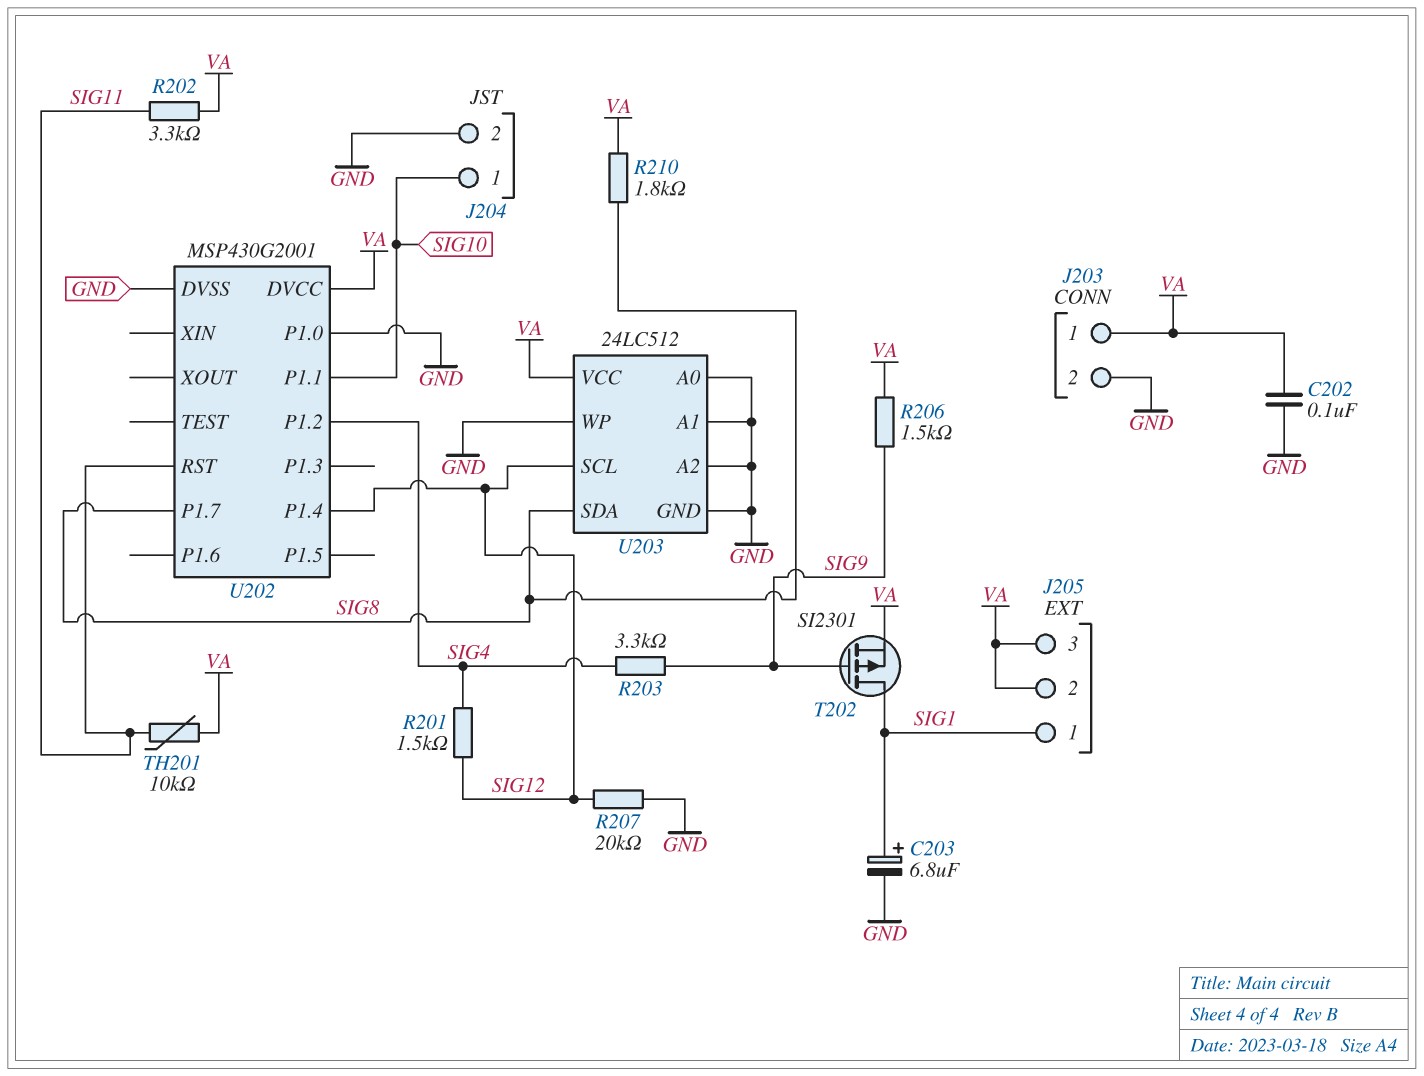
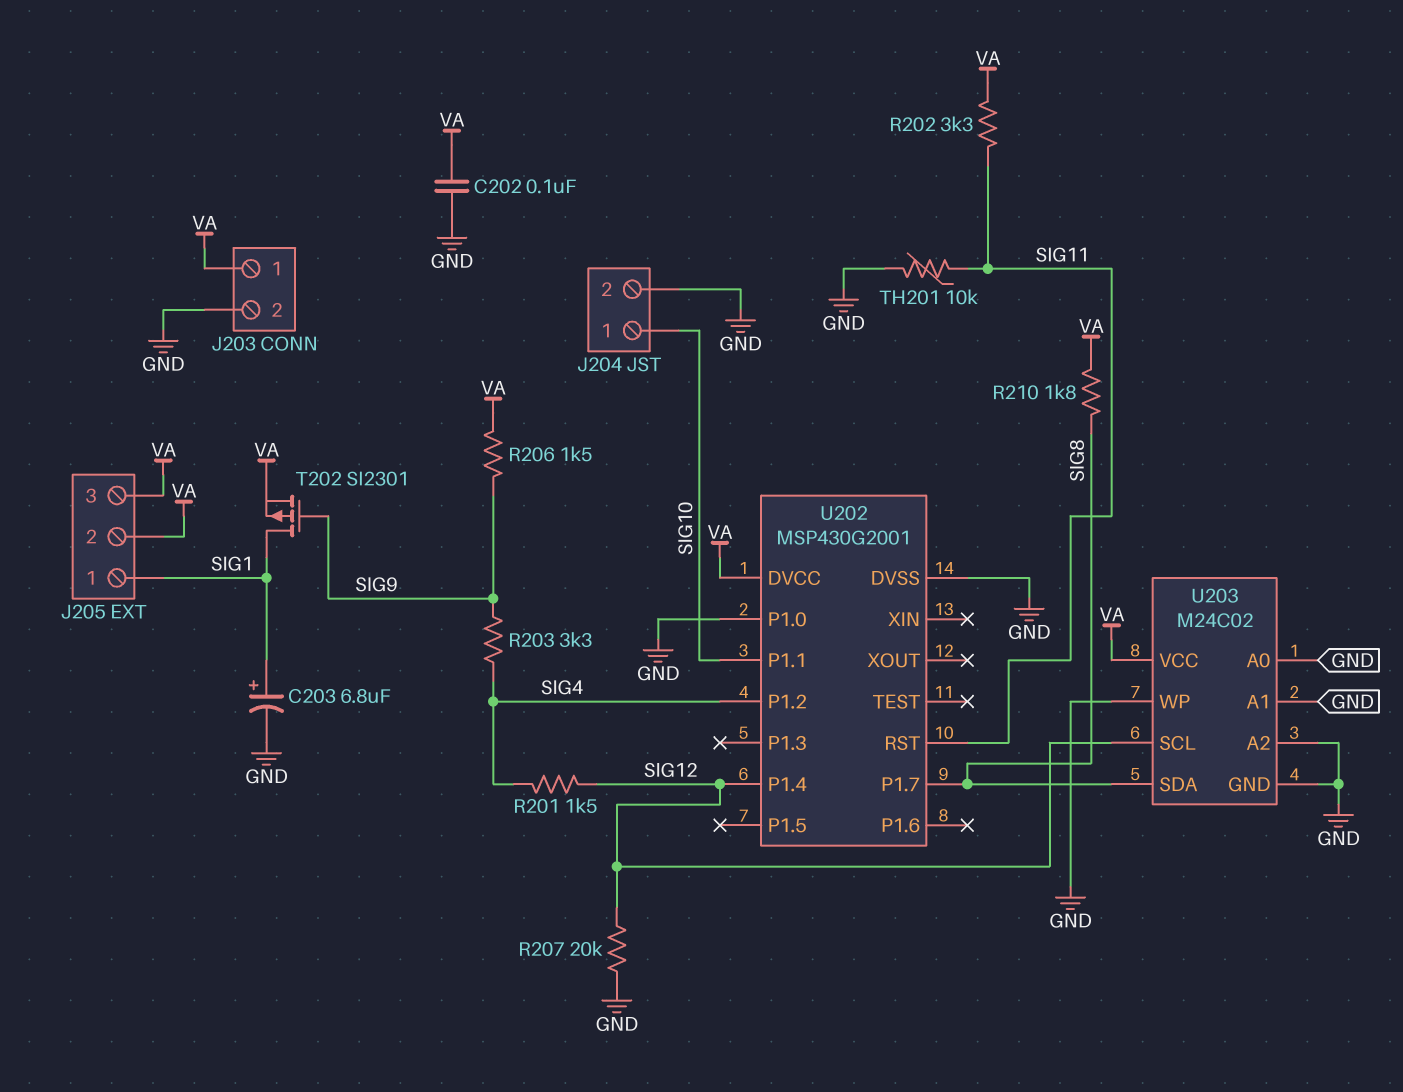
TH201: 10k (SIG11, VA) -> 10k (GND, SIG11)
U203: 24LC512 -> M24C02

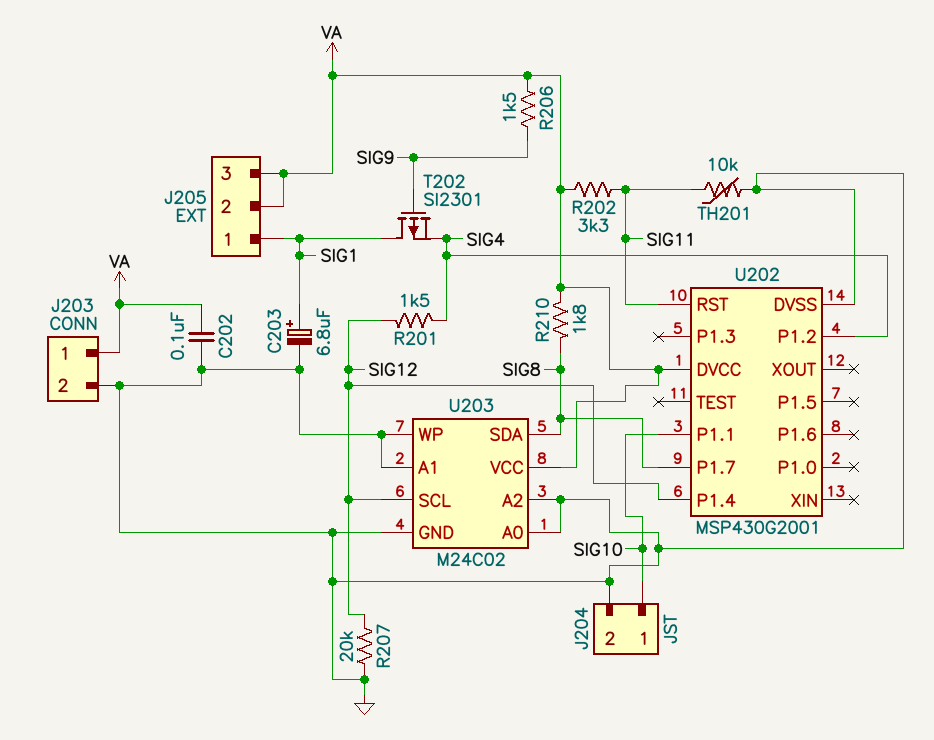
R203: 3.3k (SIG4, SIG9) -> none
T202: PMOS SI2301 (G SIG9, D SIG1, S VA) -> PMOS SI2301 (G SIG9, D SIG1, S SIG4)
U202 pin P1.0: GND -> none

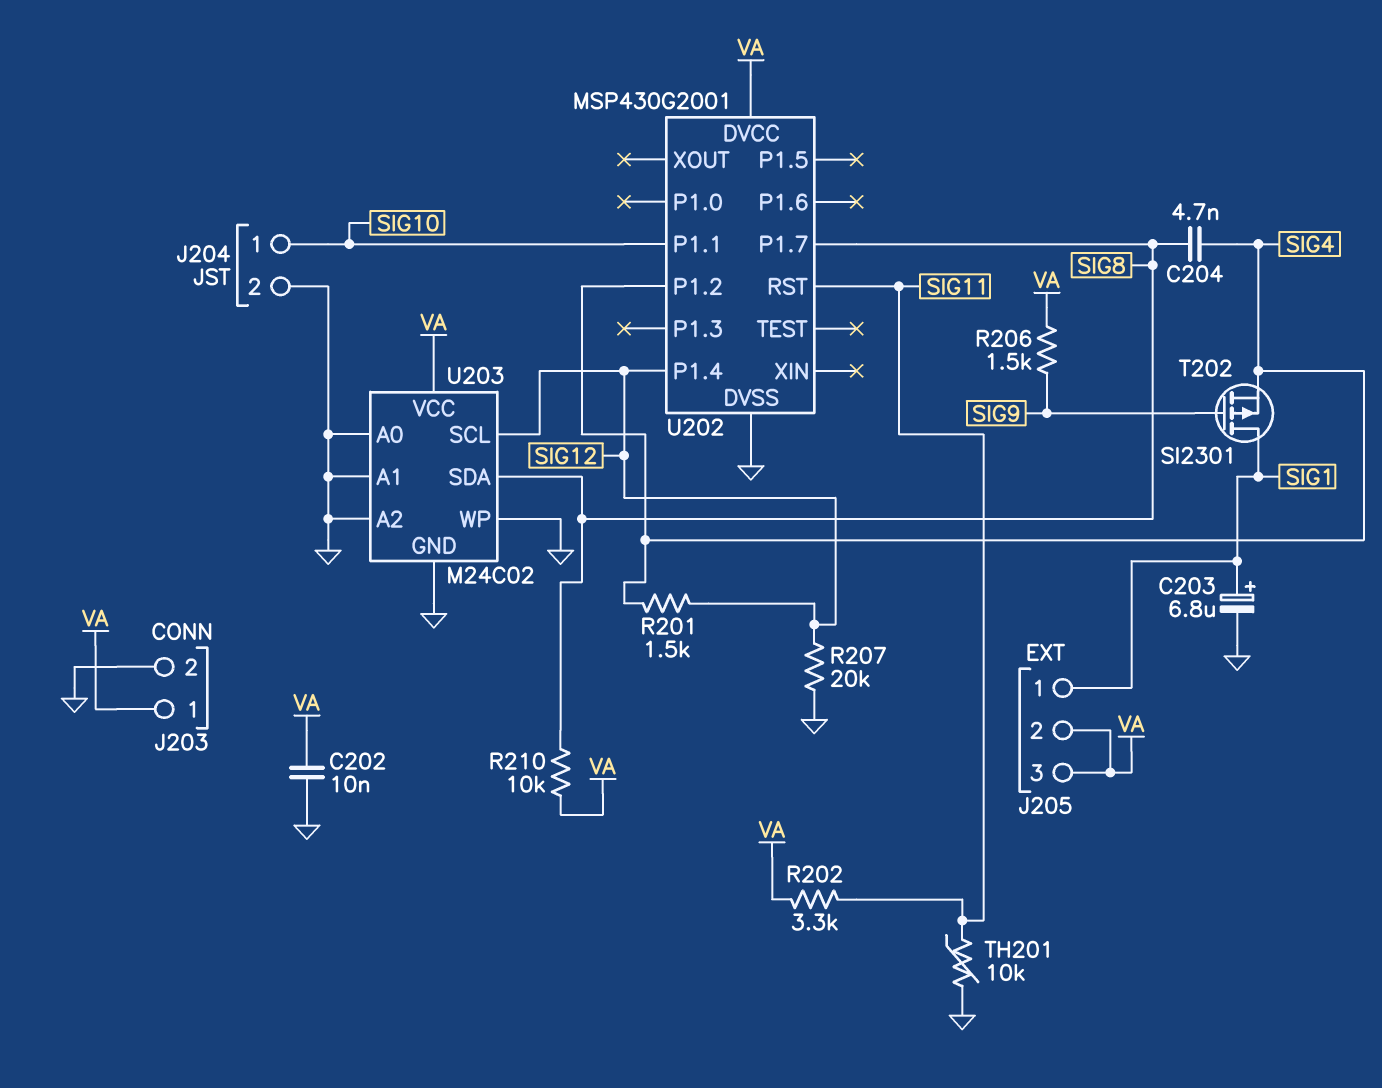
C202: 100nF (GND, VA) -> 10nF (GND, VA)
C204: none -> 4.7nF (SIG4, SIG8)
R210: 1.8k (SIG8, VA) -> 10k (SIG8, VA)

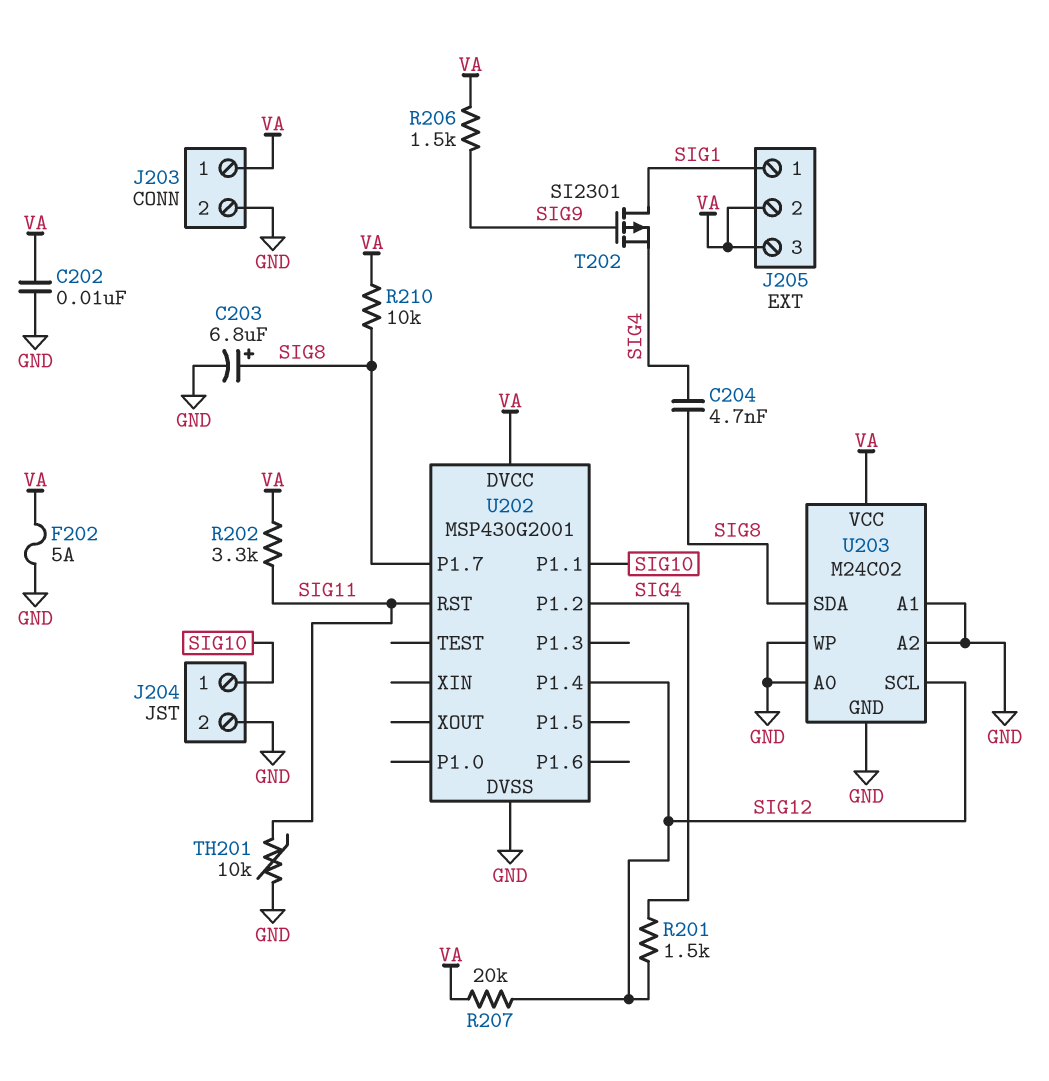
C203: 6.8uF (plus SIG1, minus GND) -> 6.8uF (plus SIG8, minus GND)
F202: none -> 5A (GND, VA)
R207: 20k (GND, SIG12) -> 20k (SIG12, VA)

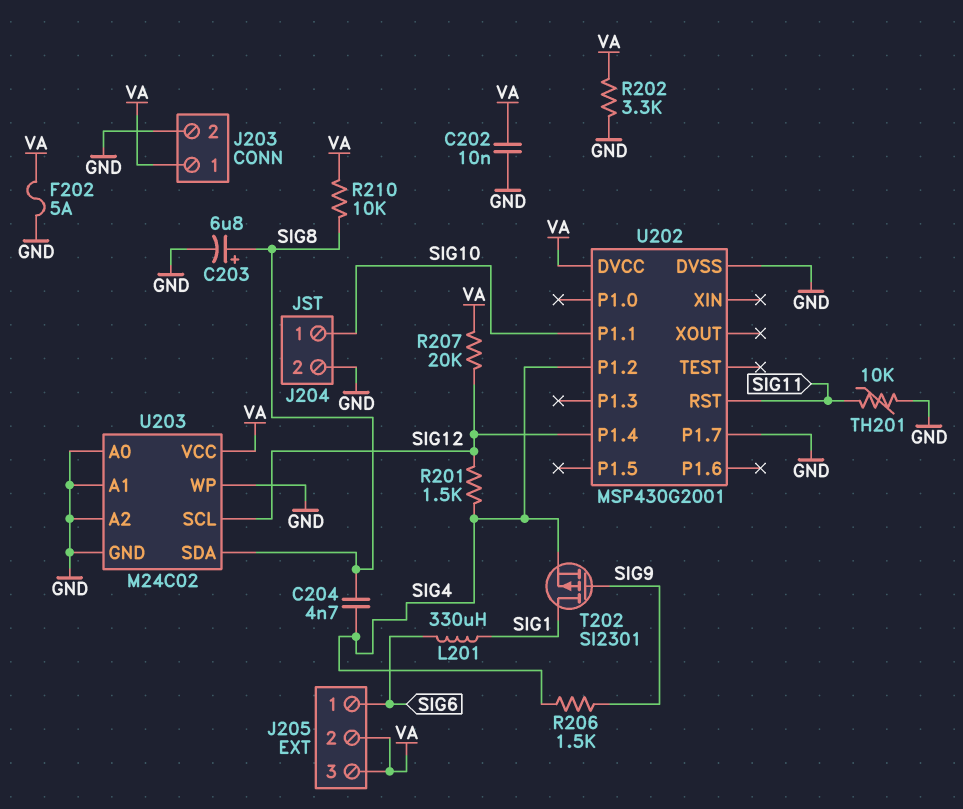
J205 pin 1: SIG1 -> SIG6
L201: none -> 330uH (SIG1, SIG6)
R202: 3.3k (SIG11, VA) -> 3.3k (GND, VA)
R206: 1.5k (SIG9, VA) -> 1.5k (SIG4, SIG9)
U202 pin P1.7: SIG8 -> GND

